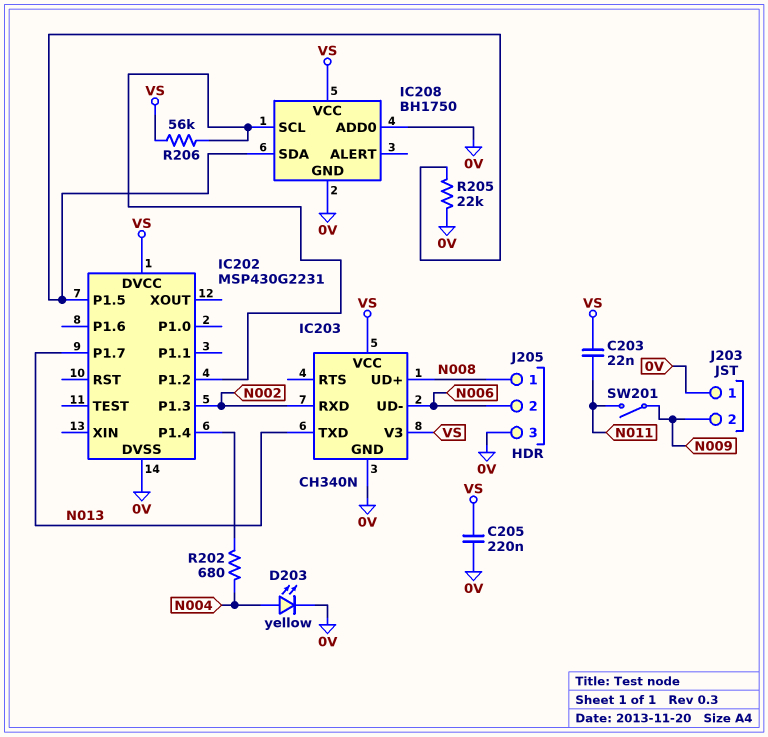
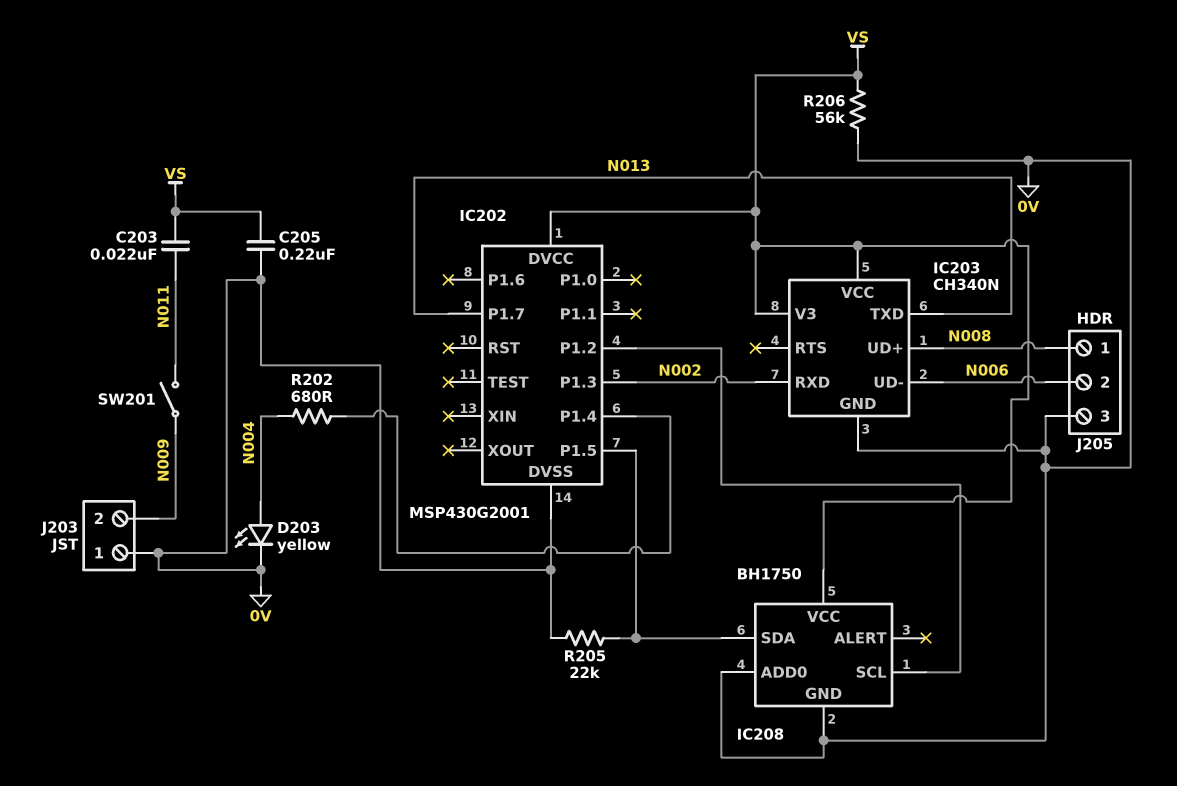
IC202: MSP430G2231 -> MSP430G2001
R206: 56k (IC202/P1.2, VS) -> 56k (0V, VS)

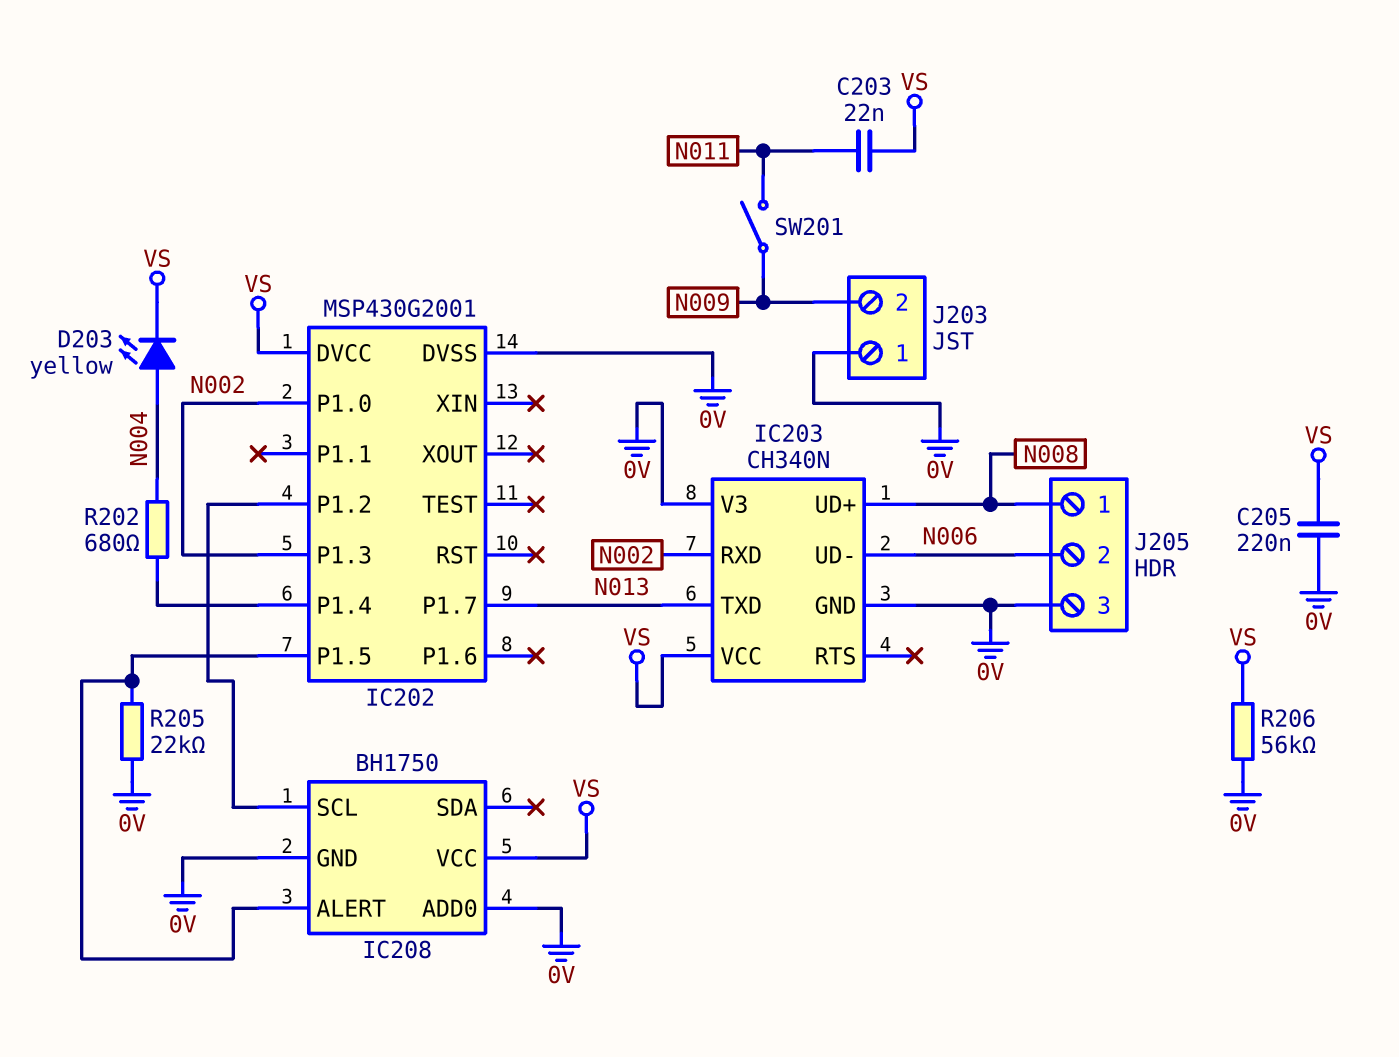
D203: LED yellow (A N004, K 0V) -> LED yellow (A N004, K VS)
IC202 pin P1.0: none -> N002
IC203 pin V3: VS -> 0V
IC208 pin ALERT: none -> IC202/P1.5
IC208 pin SDA: IC202/P1.5 -> none

